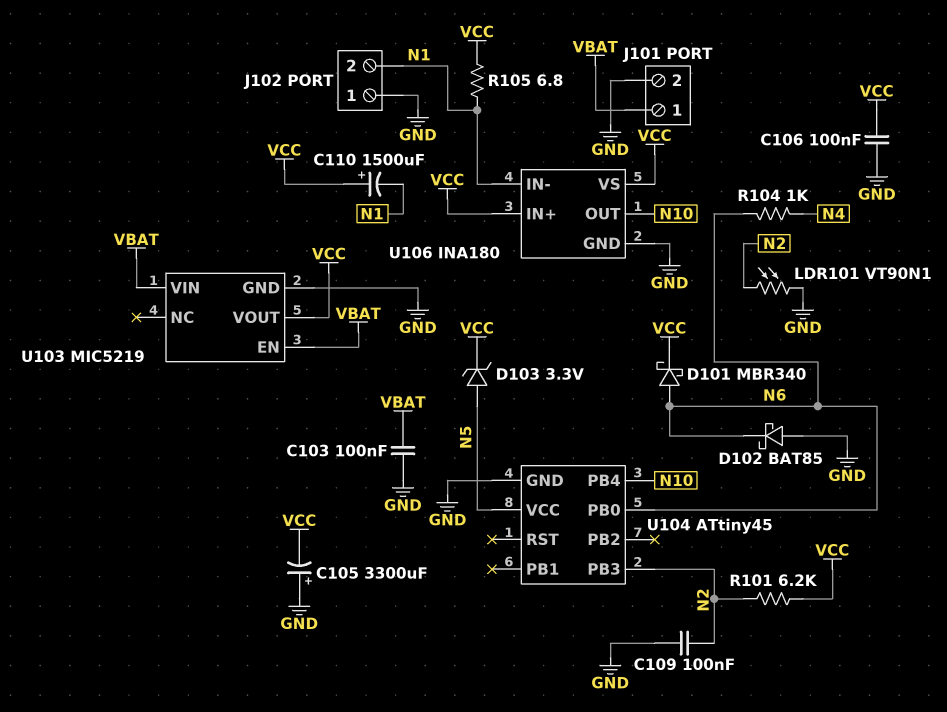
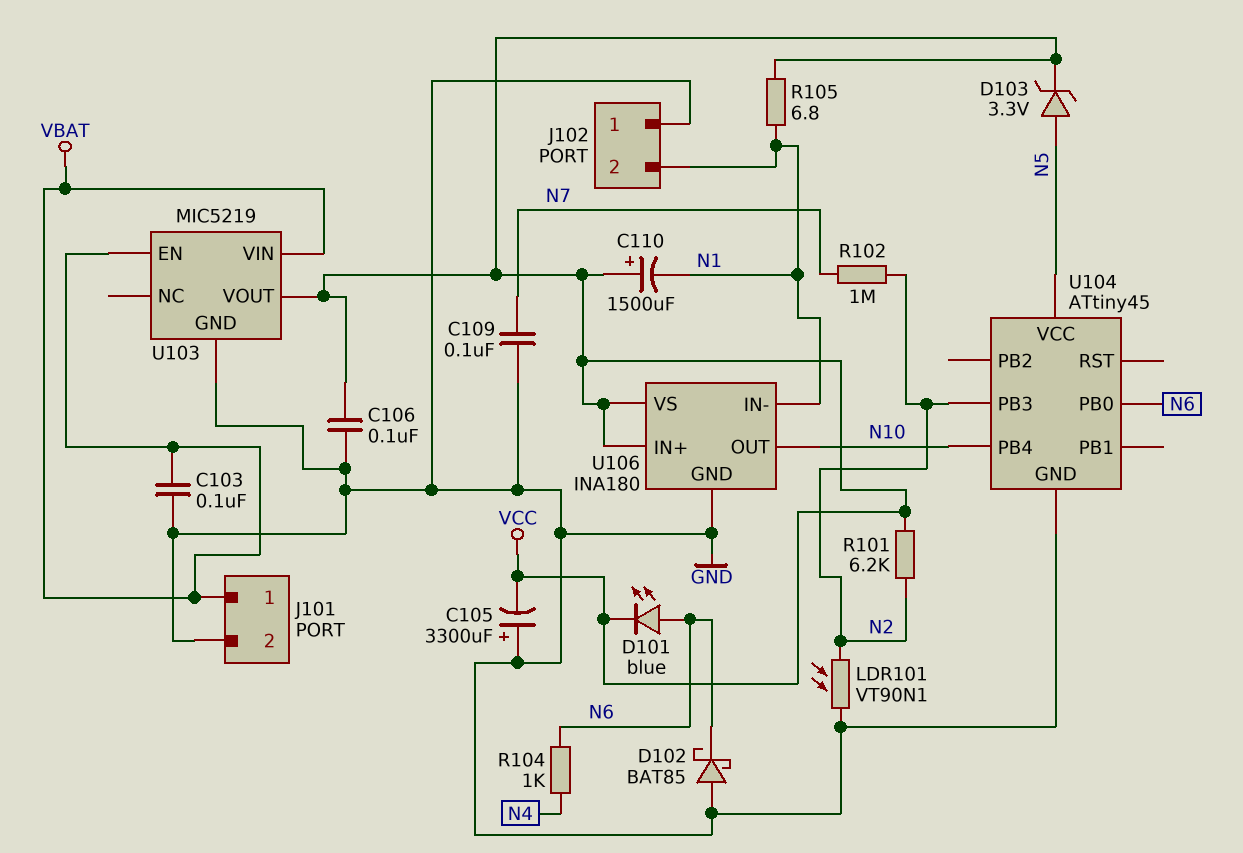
C109: 100nF (GND, N2) -> 100nF (GND, N7)
D101: schottky MBR340 (A N6, K VCC) -> LED blue (A N6, K VCC)
R102: none -> 1M (N2, N7)

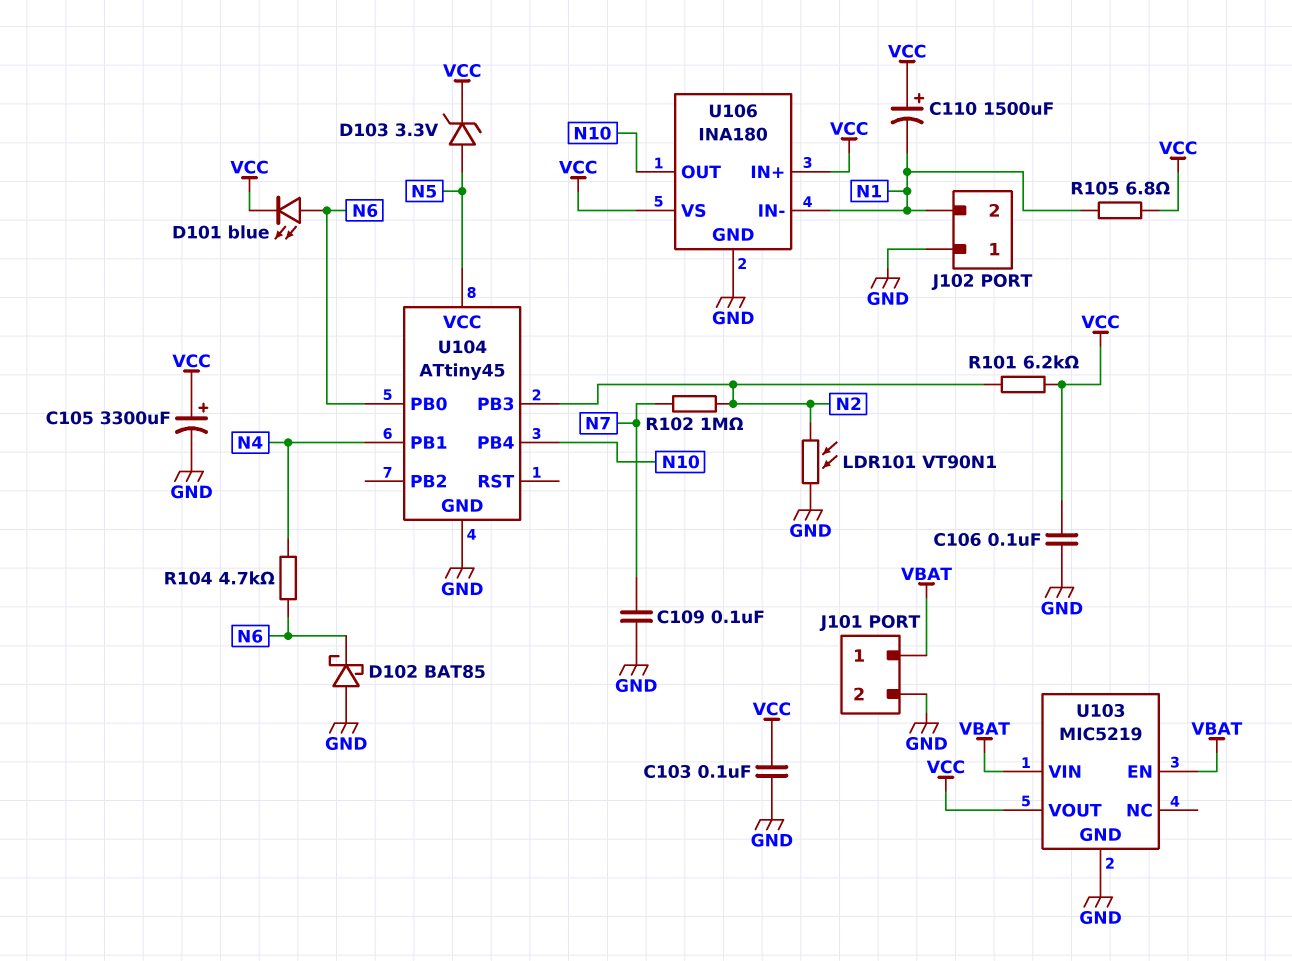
C103: 100nF (GND, VBAT) -> 100nF (GND, VCC)
C105: 3300uF (plus GND, minus VCC) -> 3300uF (plus VCC, minus GND)
R104: 1k (N4, N6) -> 4.7k (N4, N6)
U104 pin PB1: none -> N4

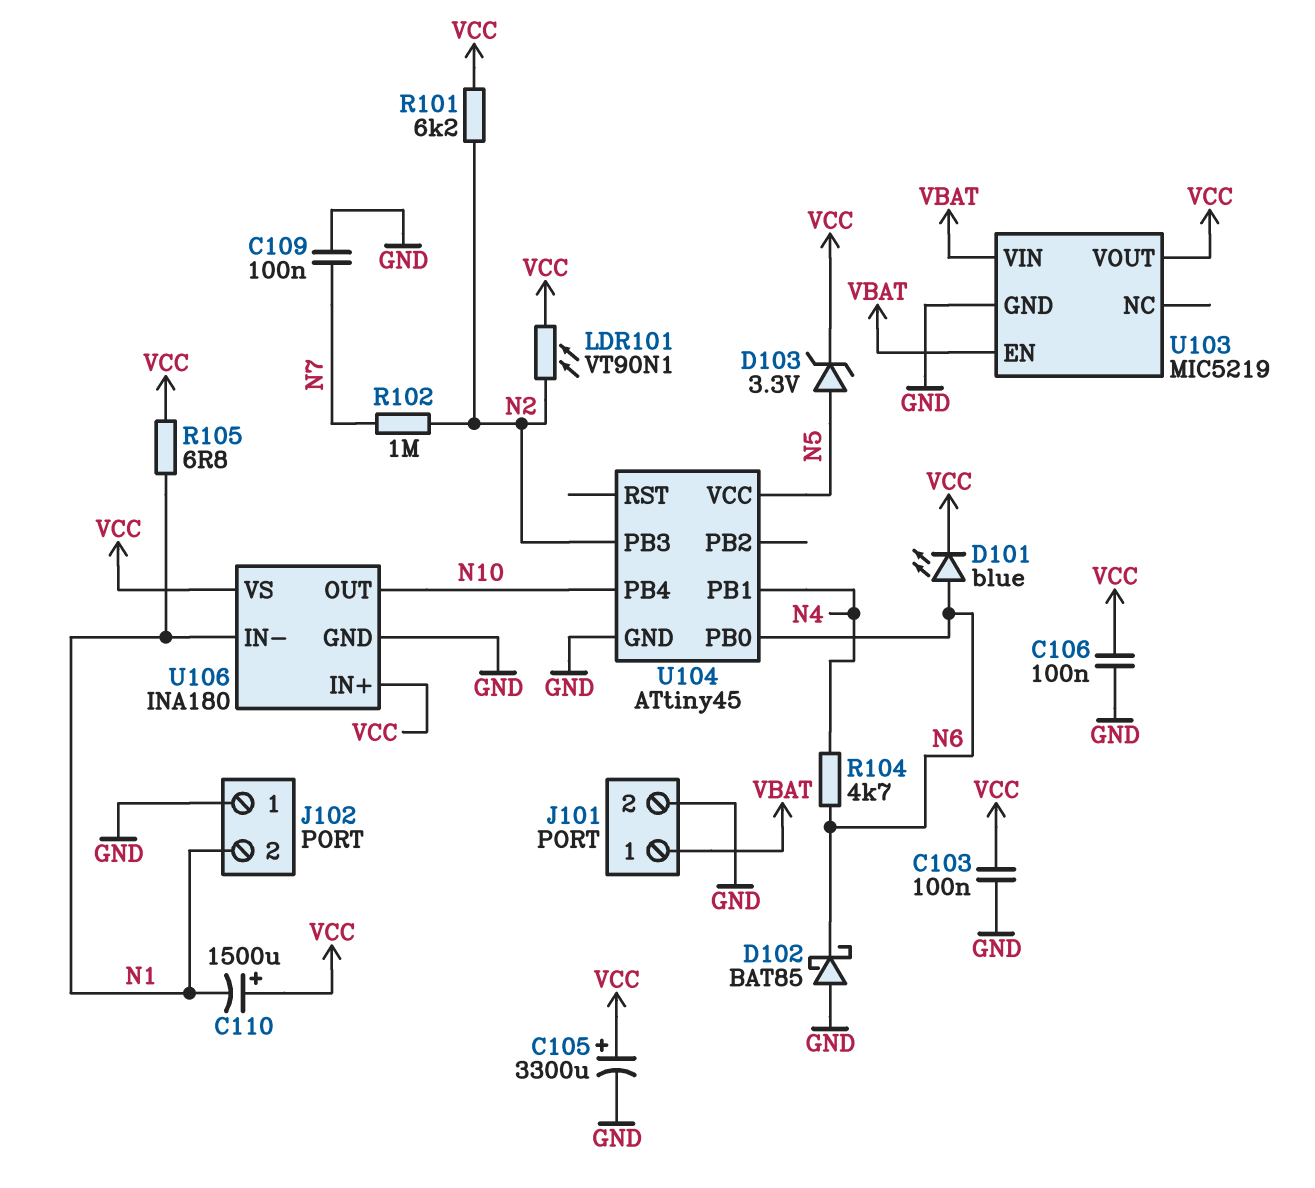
LDR101: VT90N1 (GND, N2) -> VT90N1 (N2, VCC)

